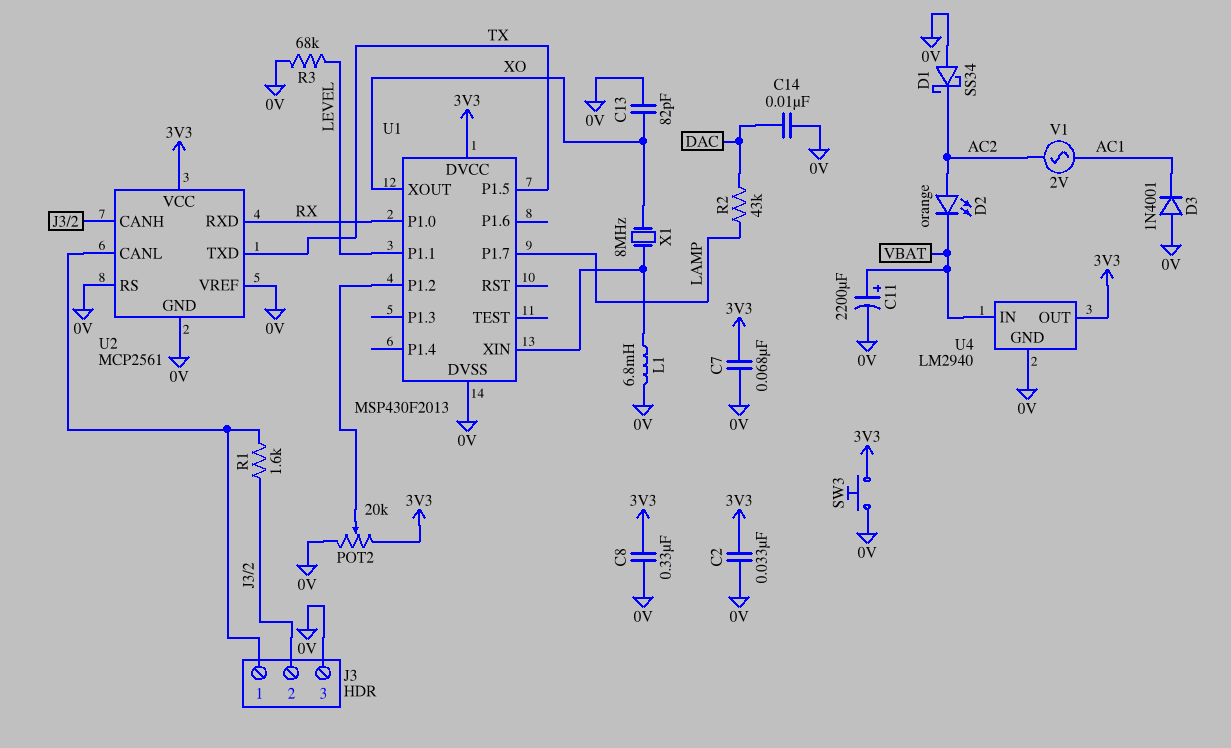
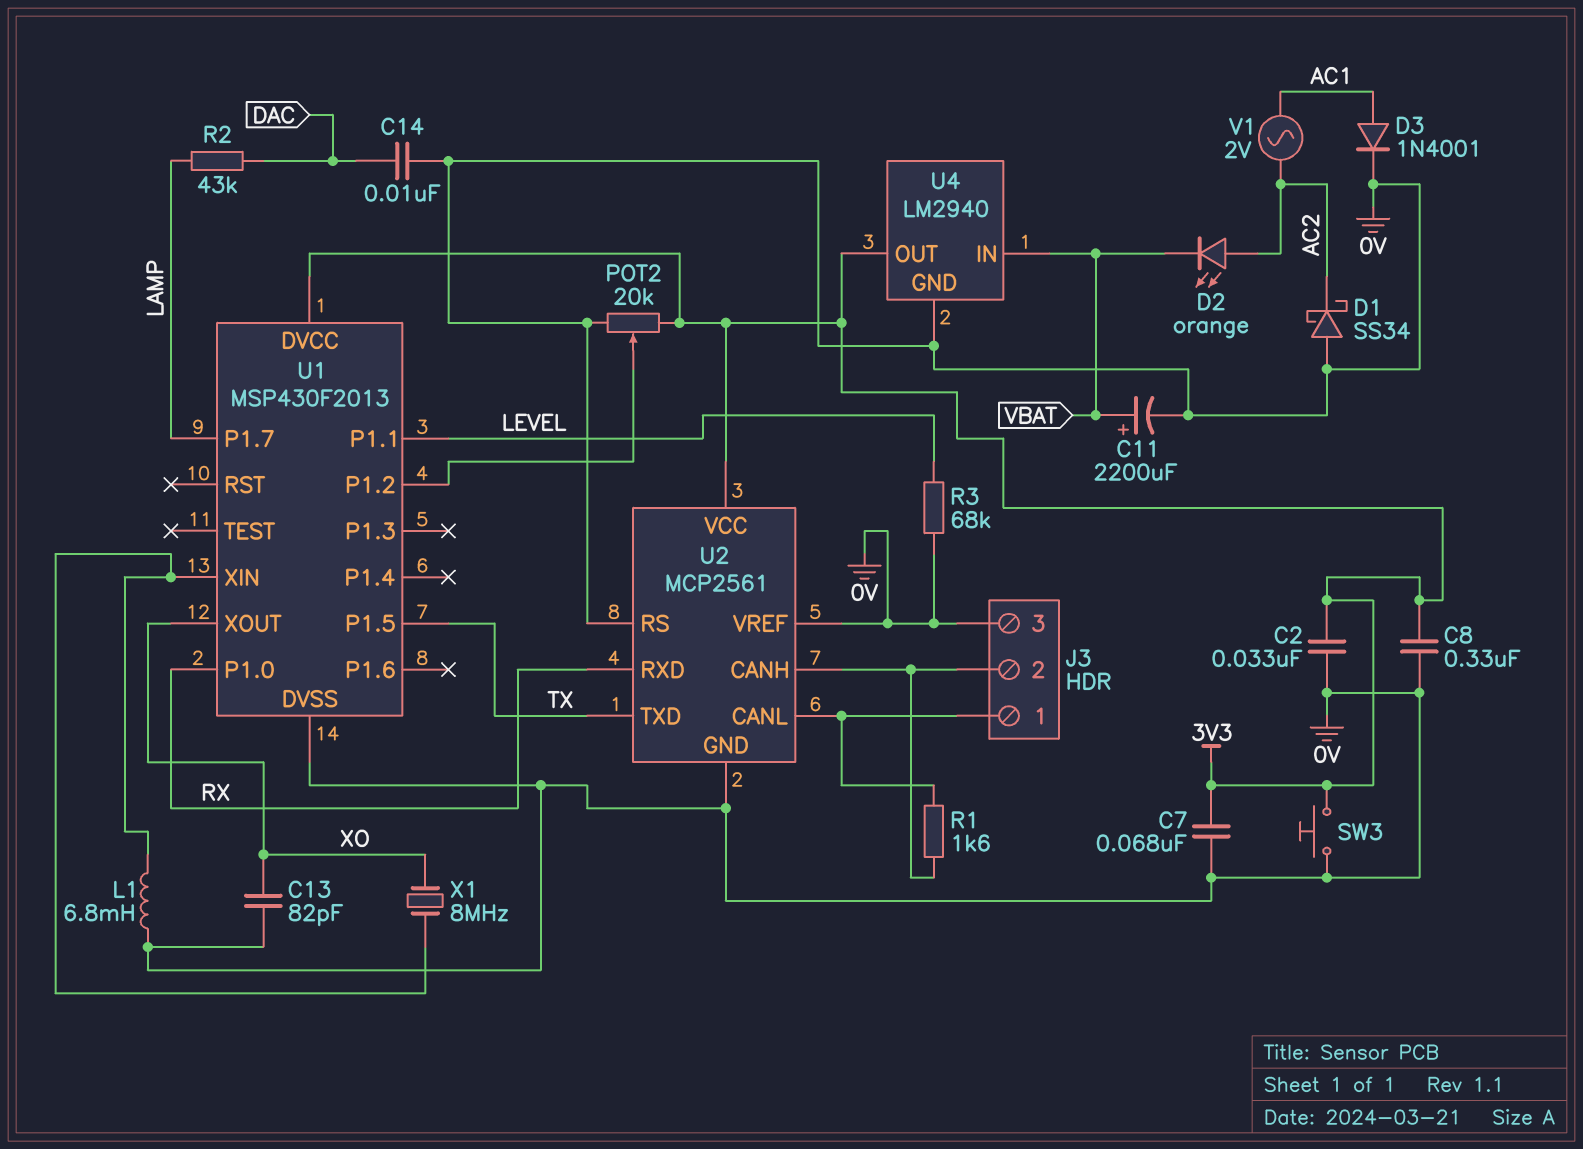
D3: diode 1N4001 (A 0V, K AC1) -> diode 1N4001 (A AC1, K 0V)

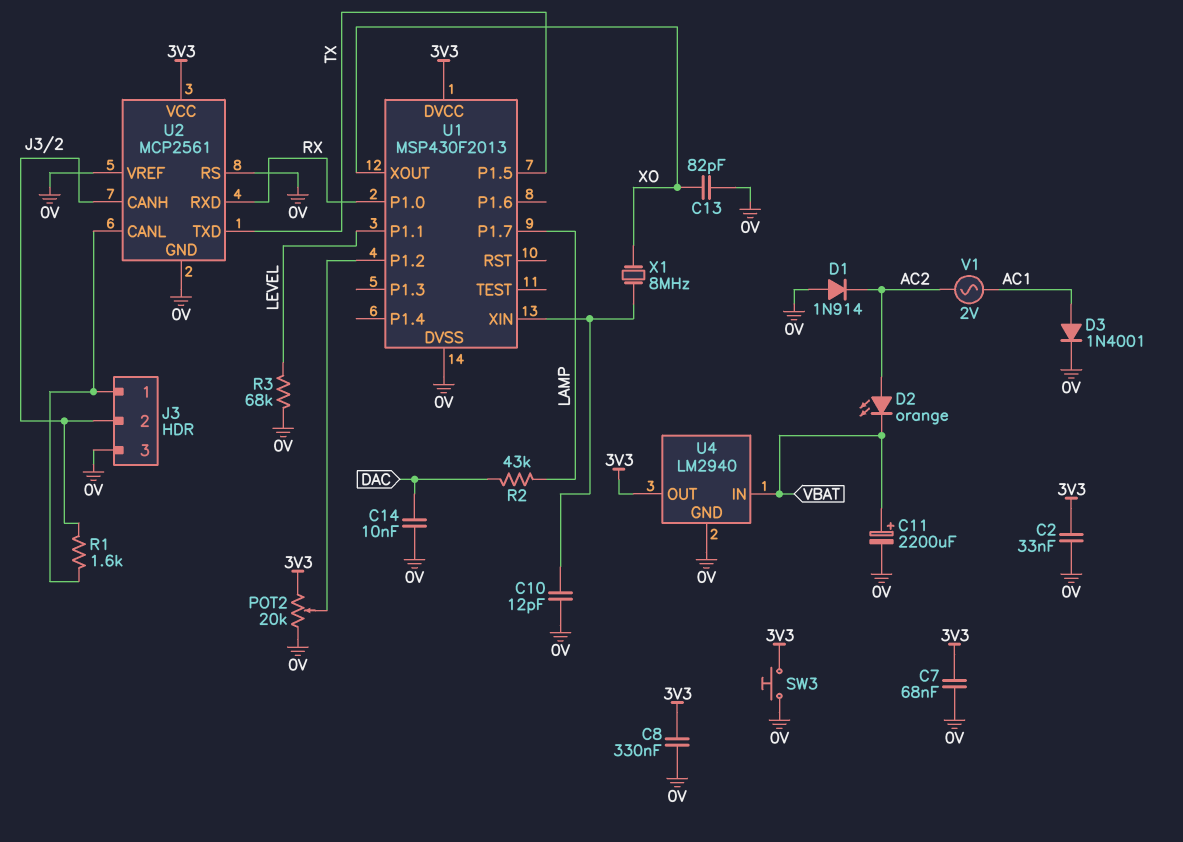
C10: none -> 12pF (0V, U1/XIN)
D1: schottky SS34 (A 0V, K AC2) -> diode 1N914 (A 0V, K AC2)
L1: 6.8mH (0V, U1/XIN) -> none

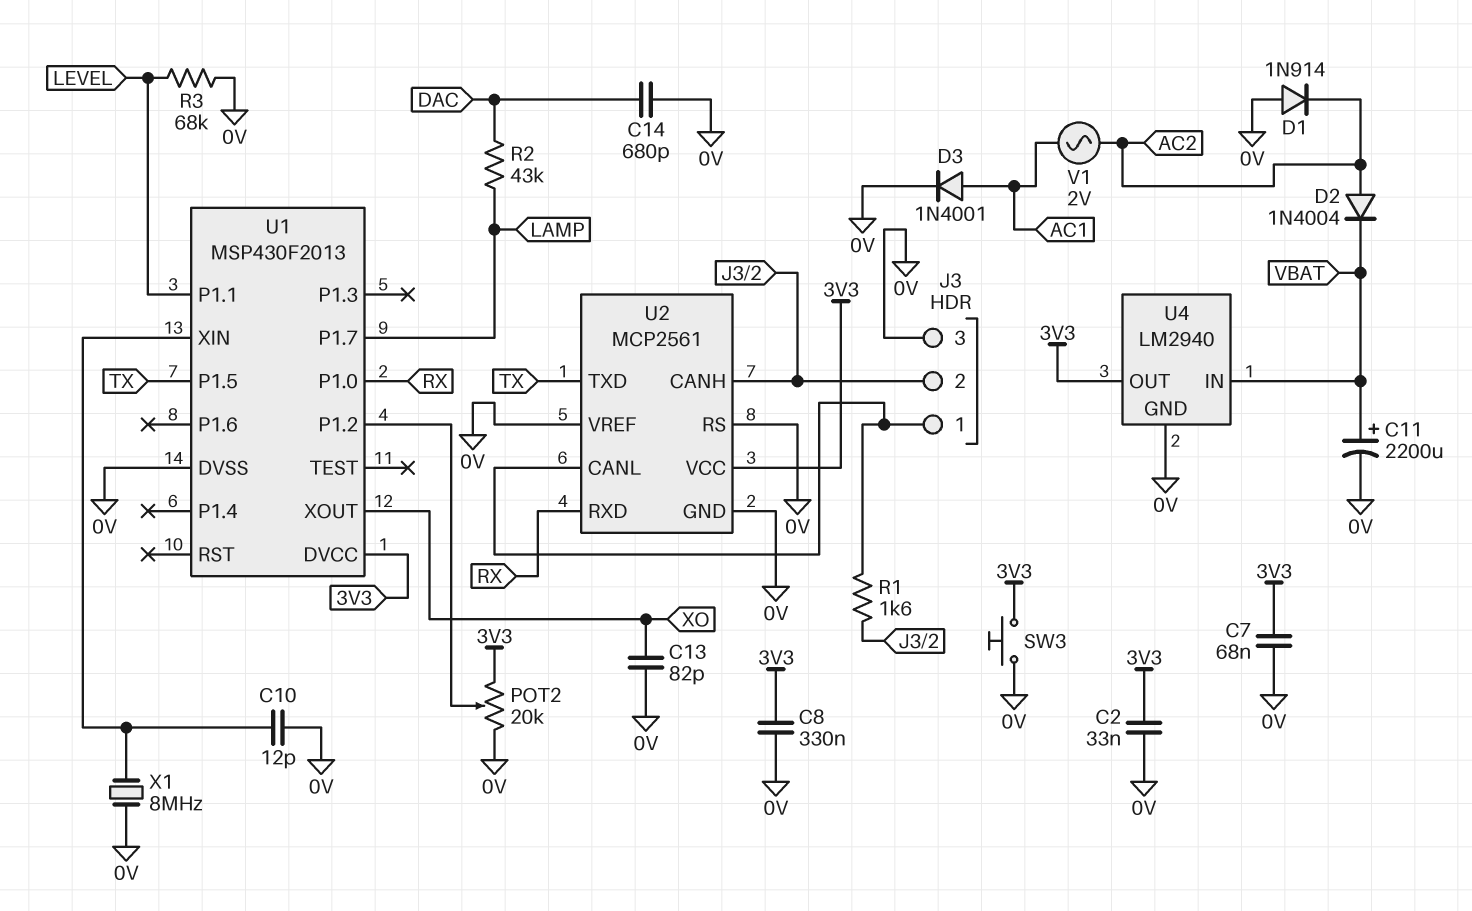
C14: 10nF (0V, DAC) -> 680pF (0V, DAC)
D2: LED orange (A AC2, K VBAT) -> diode 1N4004 (A AC2, K VBAT)
X1: 8MHz (U1/XIN, XO) -> 8MHz (0V, U1/XIN)

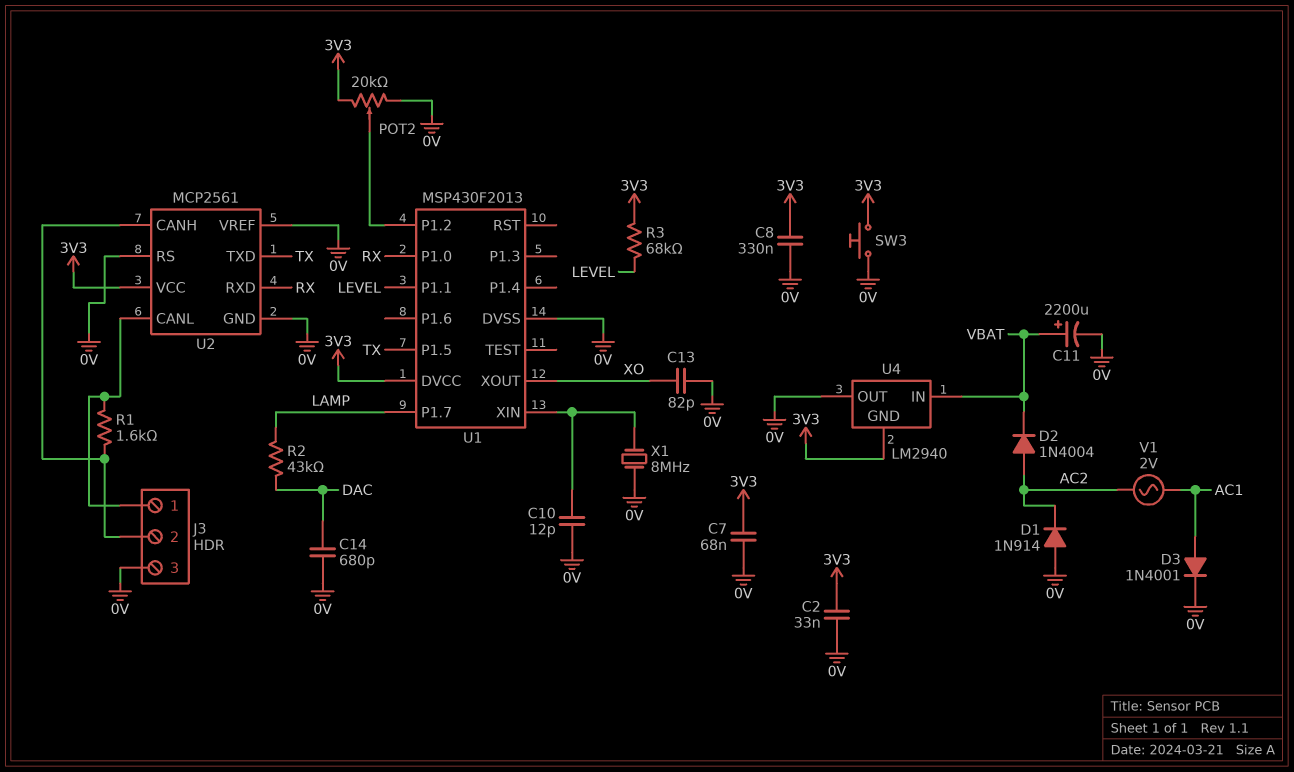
R3: 68k (0V, LEVEL) -> 68k (3V3, LEVEL)
U4 pin GND: 0V -> 3V3
U4 pin OUT: 3V3 -> 0V

